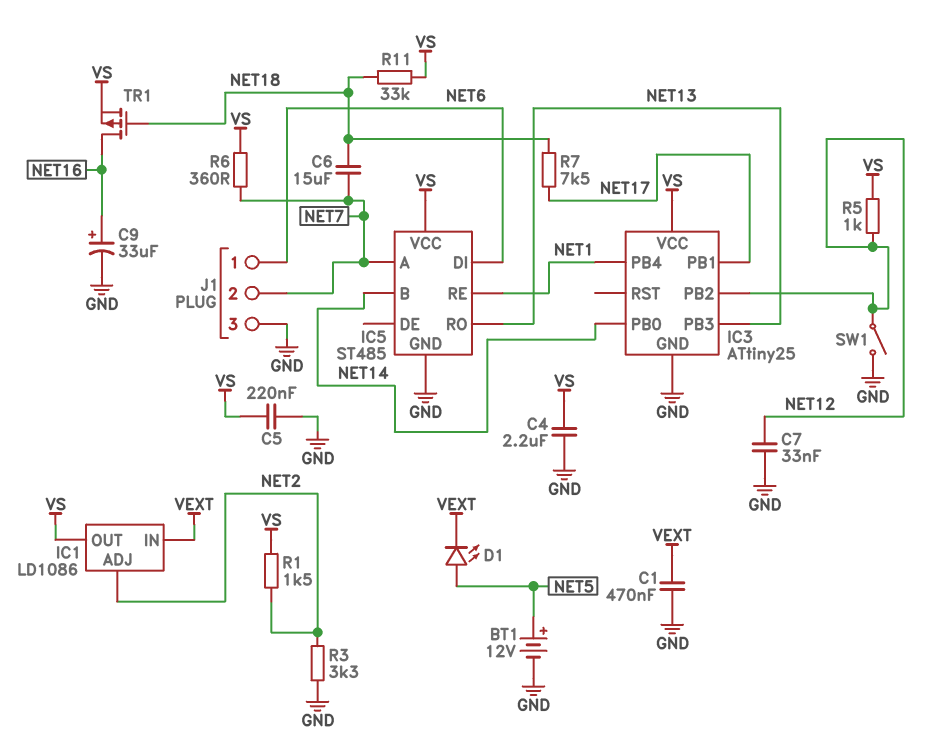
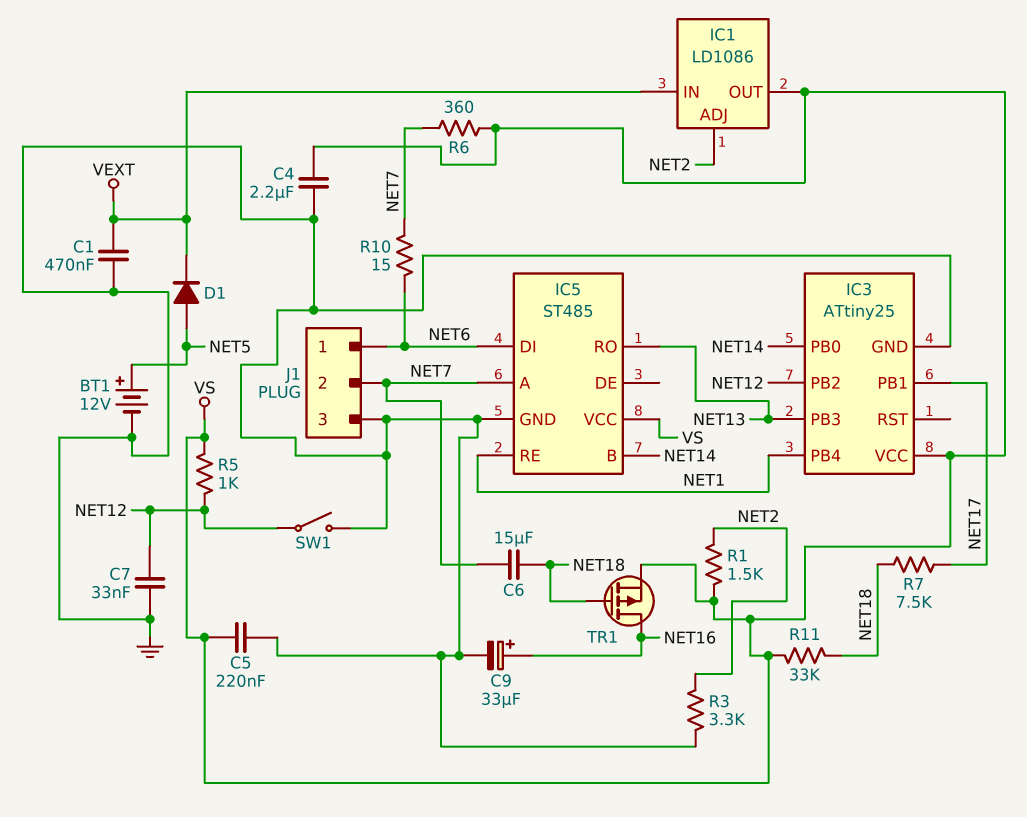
D1: LED (A NET5, K VEXT) -> diode (A NET5, K VEXT)
R10: none -> 15 (NET6, NET7)

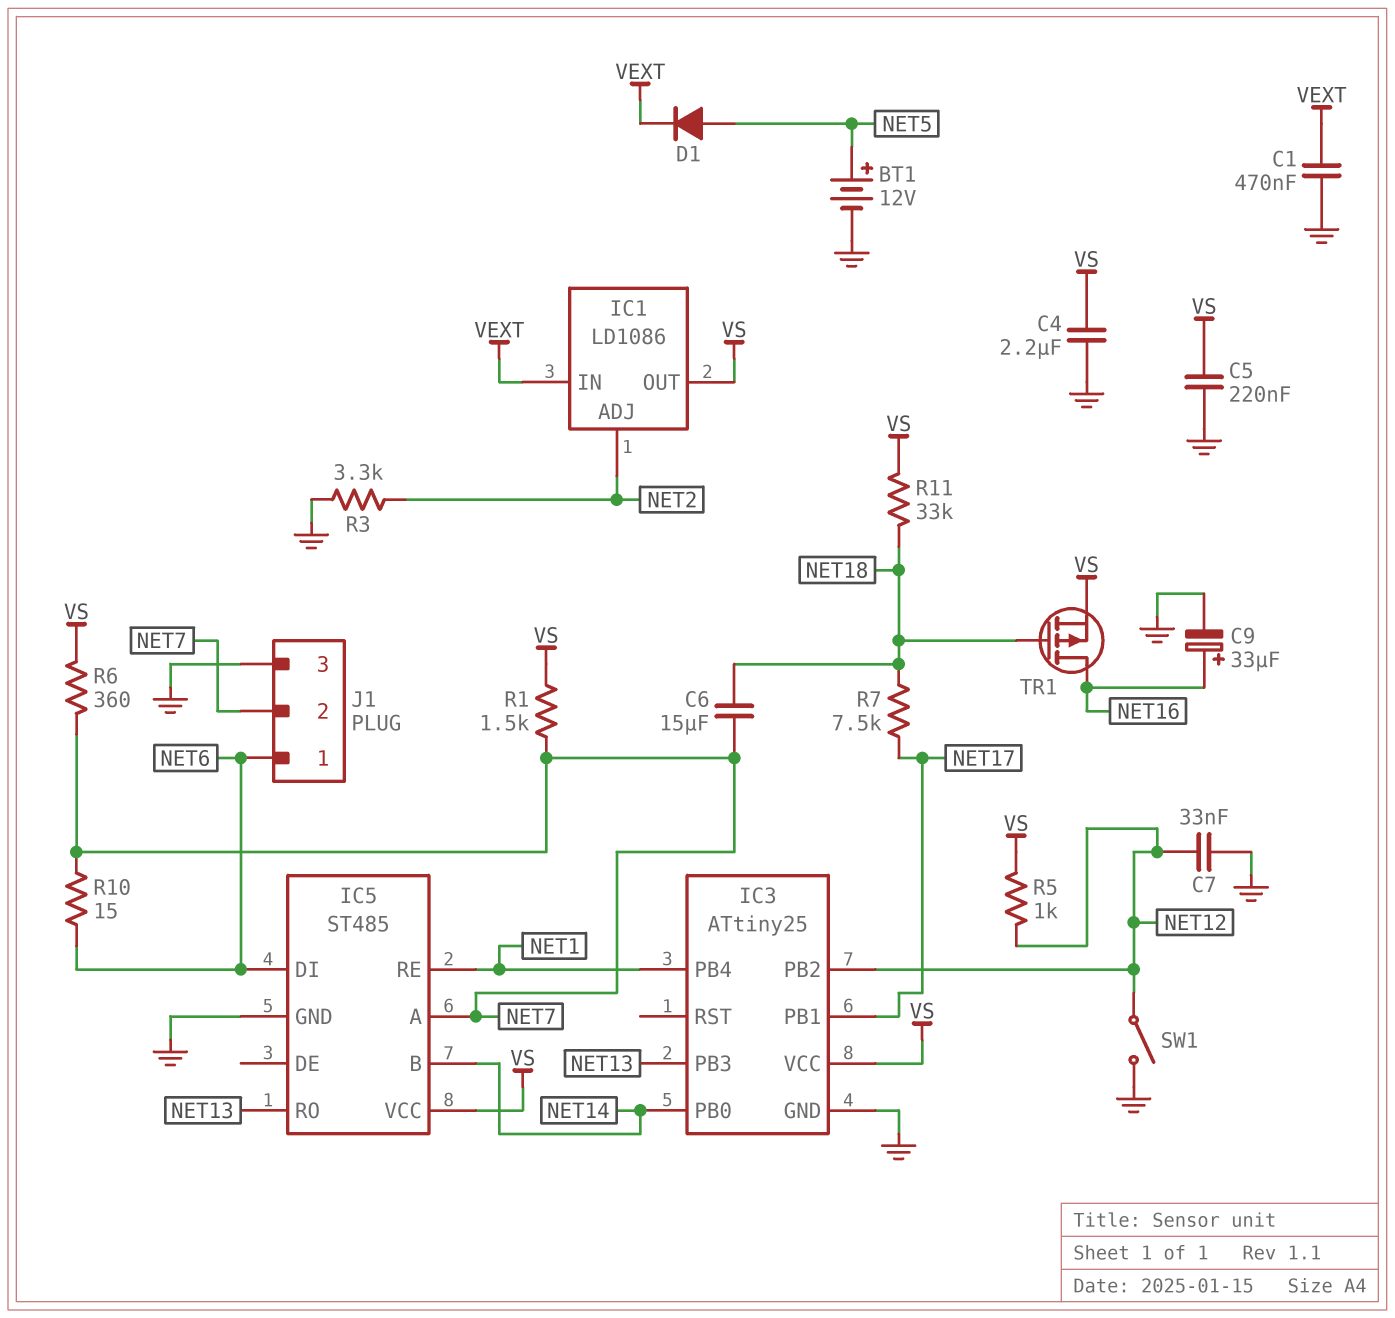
R1: 1.5k (NET2, VS) -> 1.5k (NET7, VS)

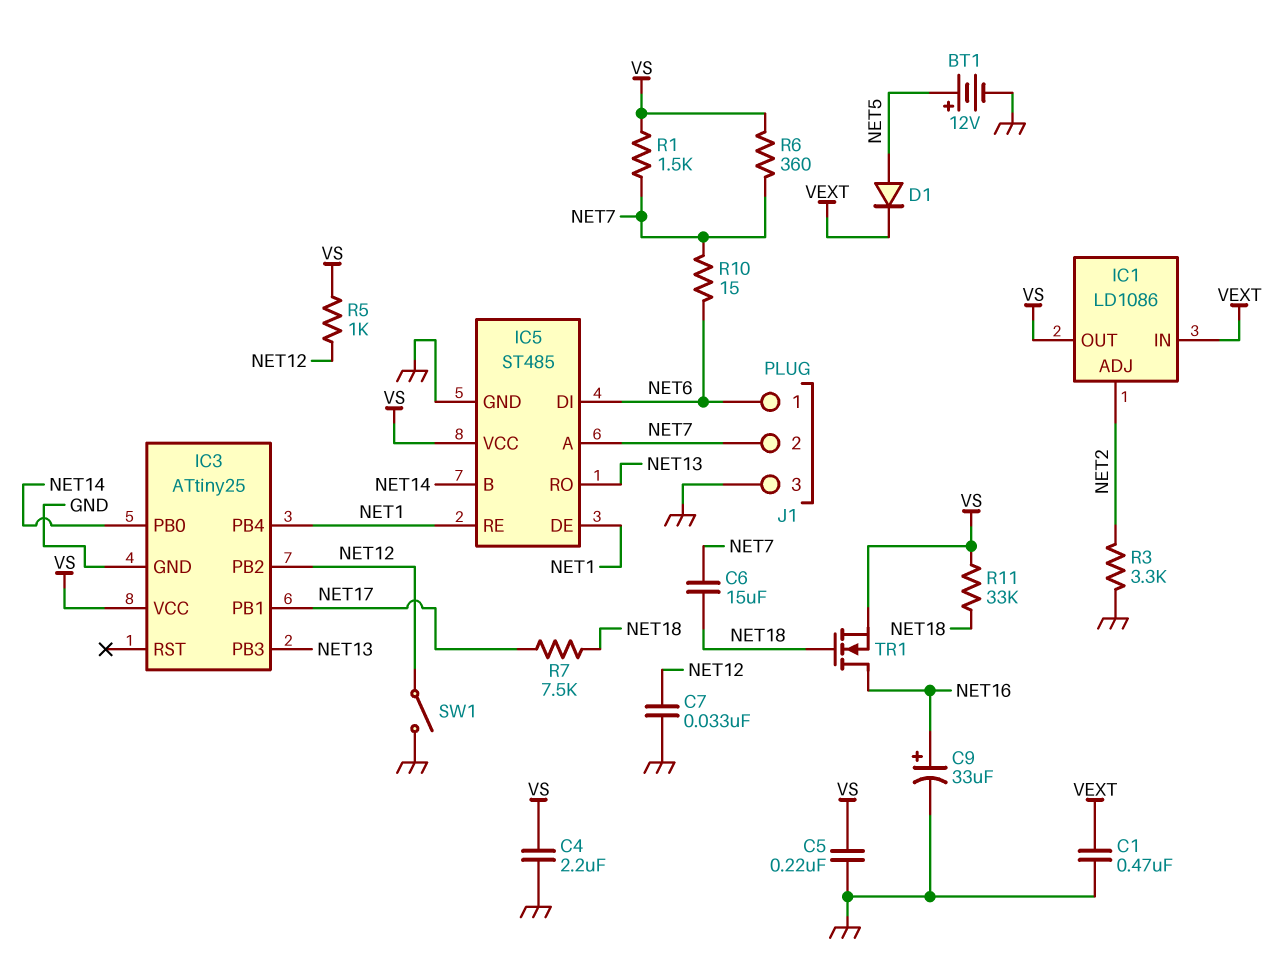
IC5 pin DE: none -> NET1
TR1: PMOS (G NET18, D NET16, S VS) -> NMOS (G NET18, D NET16, S VS)

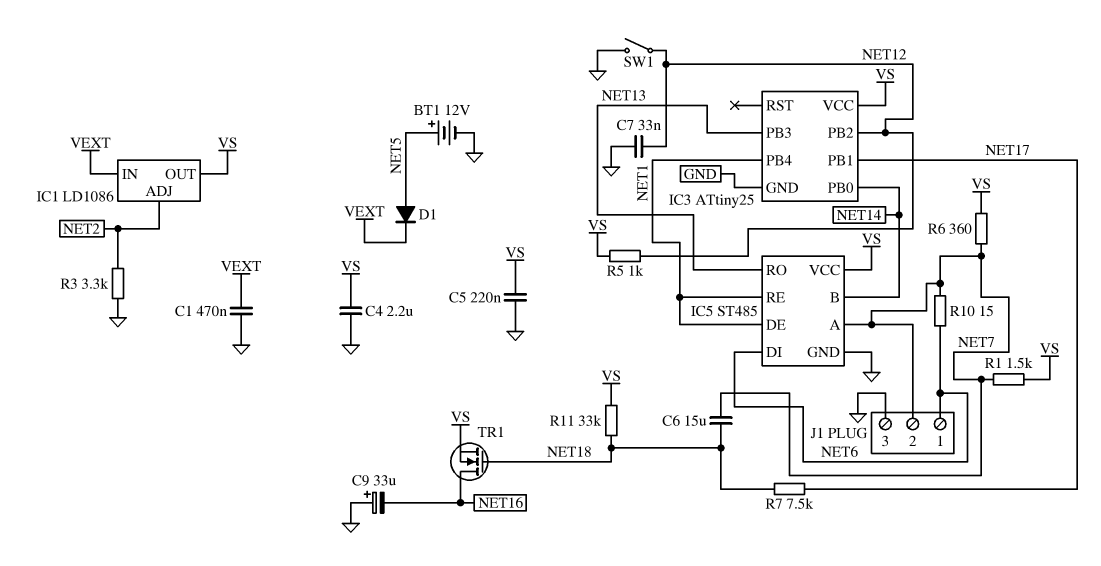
C9: 33uF (plus NET16, minus GND) -> 33uF (plus GND, minus NET16)

